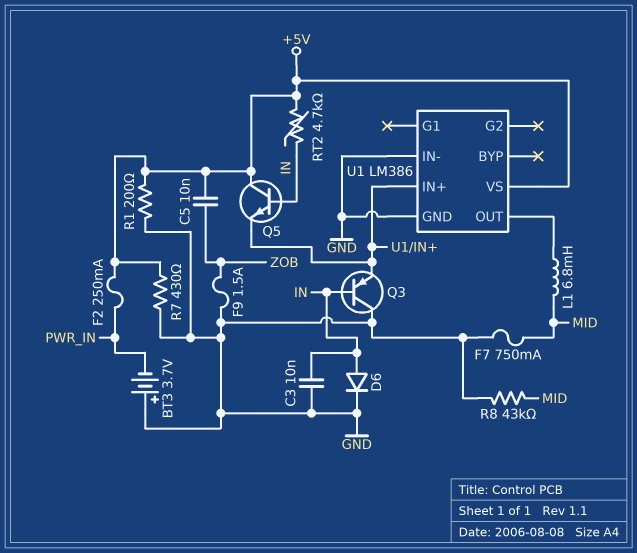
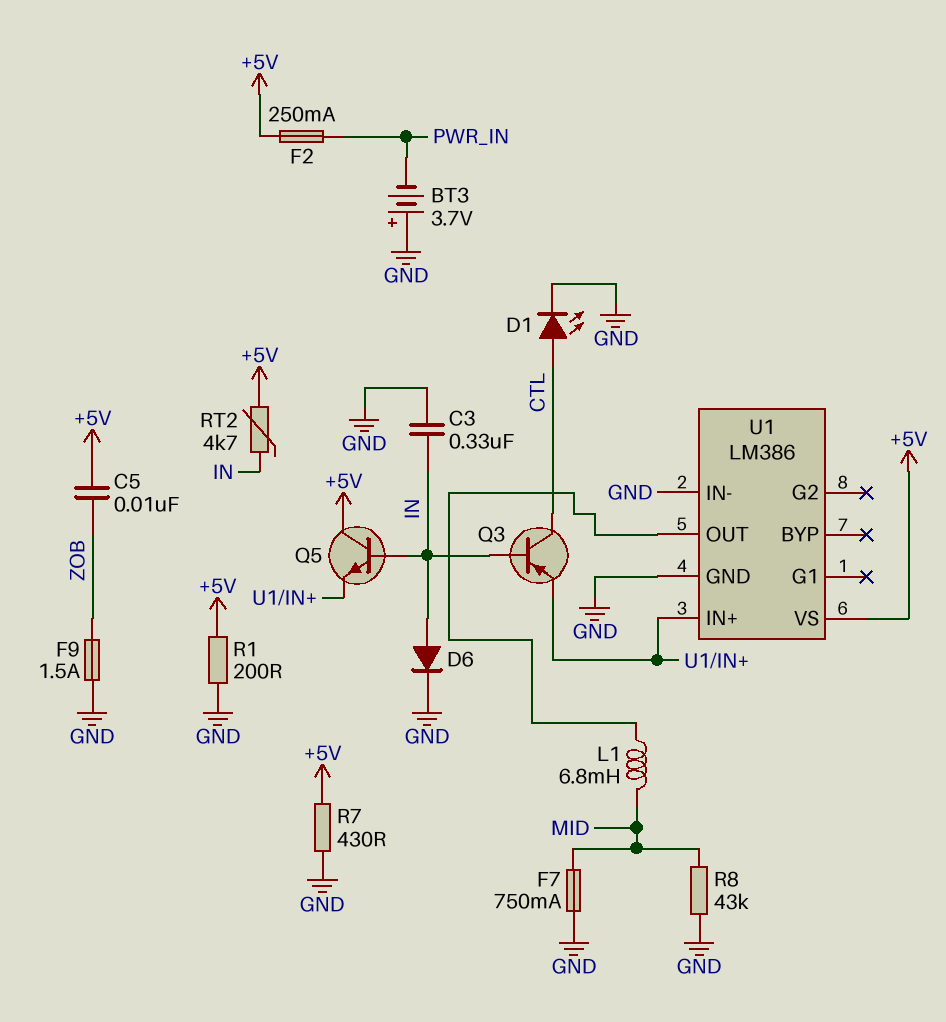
C3: 10nF (GND, IN) -> 330nF (GND, IN)
D1: none -> LED (A CTL, K GND)
Q3: PNP (B IN, C GND, E U1/IN+) -> PNP (B IN, C CTL, E U1/IN+)

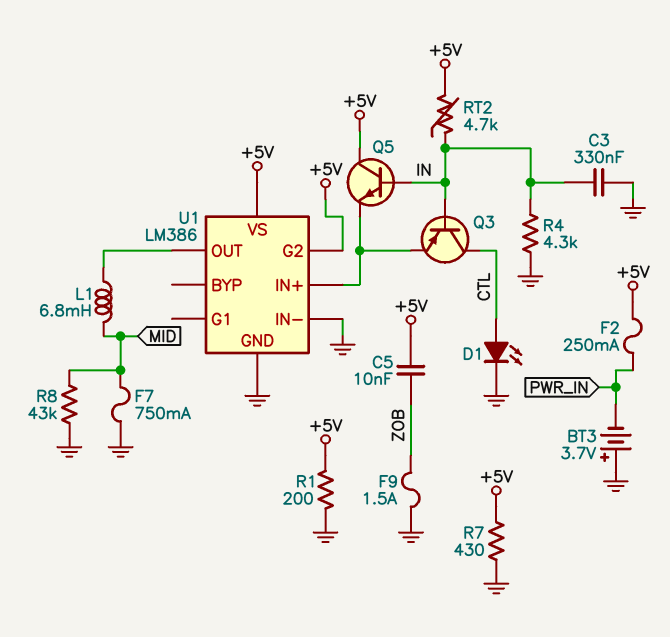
D6: diode (A IN, K GND) -> none
R4: none -> 4.3k (GND, IN)
U1 pin G2: none -> +5V

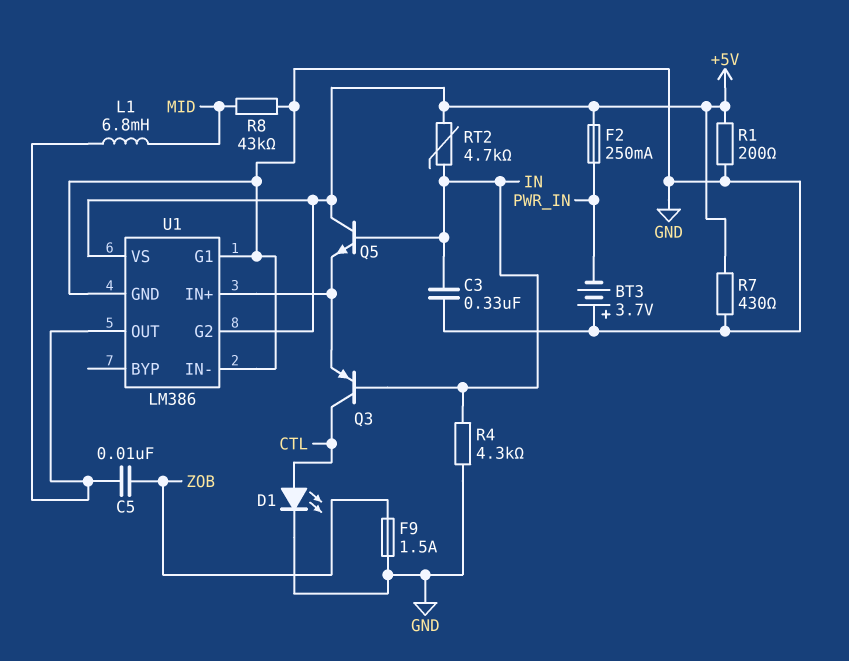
C5: 10nF (+5V, ZOB) -> 10nF (U1/OUT, ZOB)
F7: 750mA (GND, MID) -> none
U1 pin G1: none -> GND

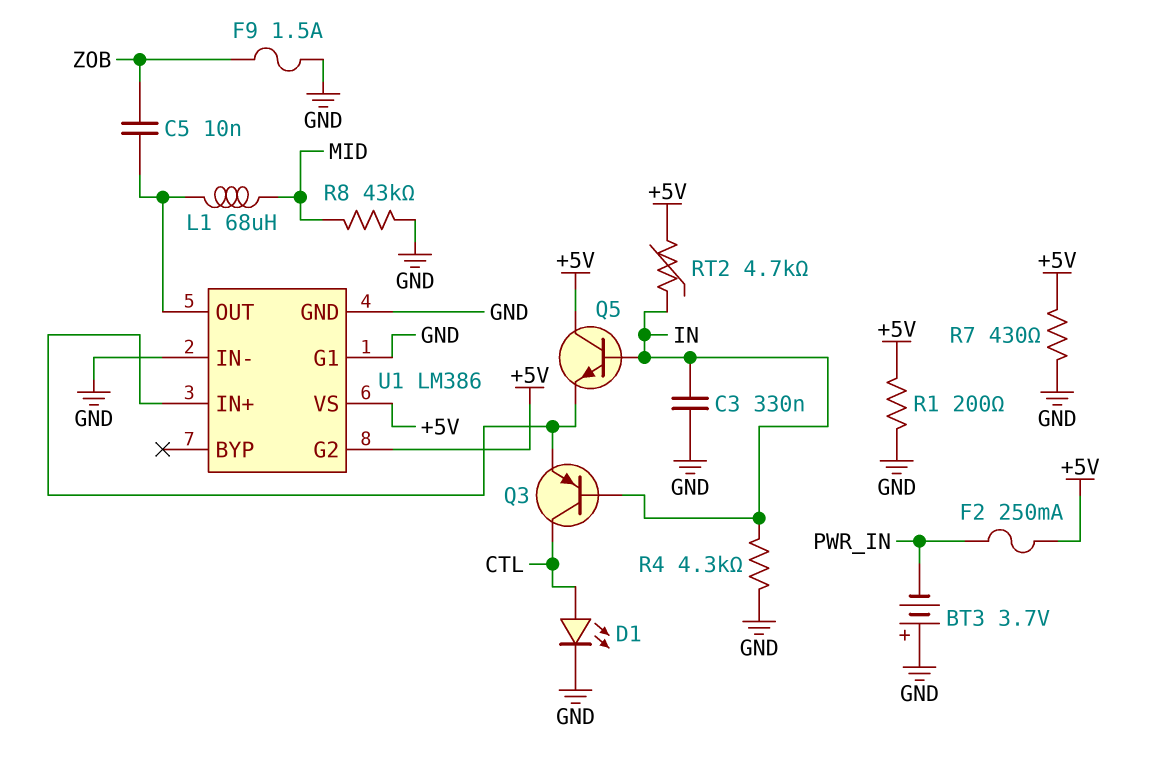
L1: 6.8mH (MID, U1/OUT) -> 68uH (MID, U1/OUT)

